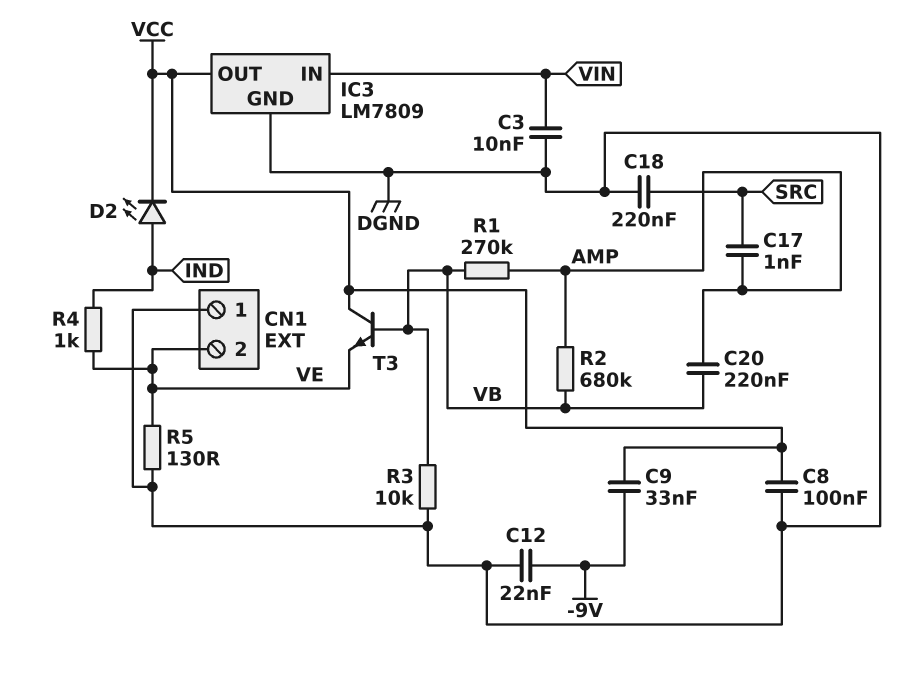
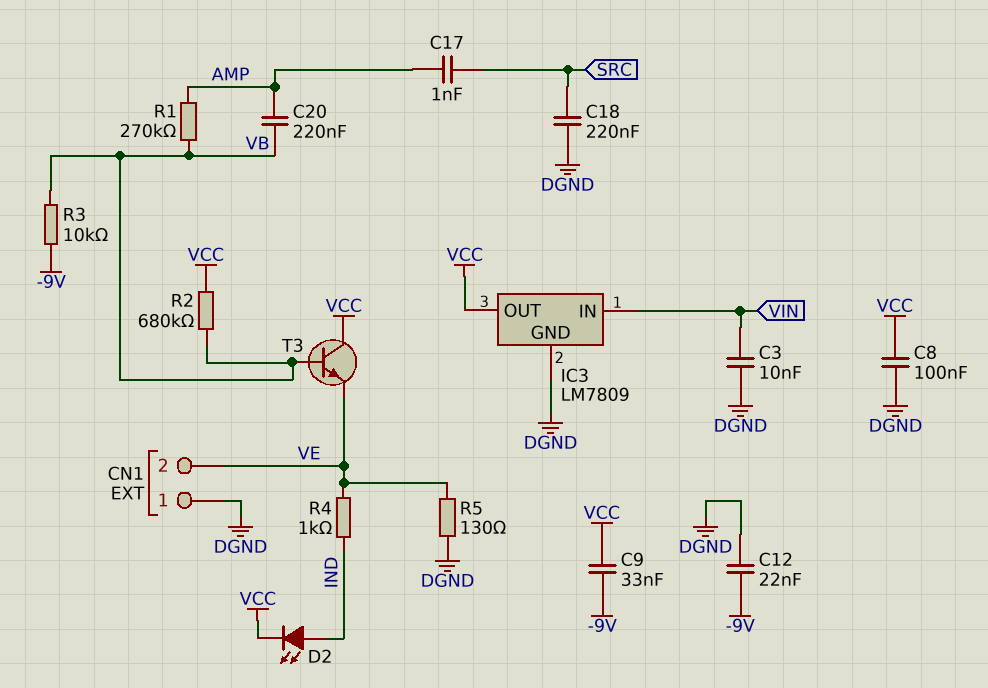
R2: 680k (AMP, VB) -> 680k (VB, VCC)
R3: 10k (DGND, VB) -> 10k (-9V, VB)

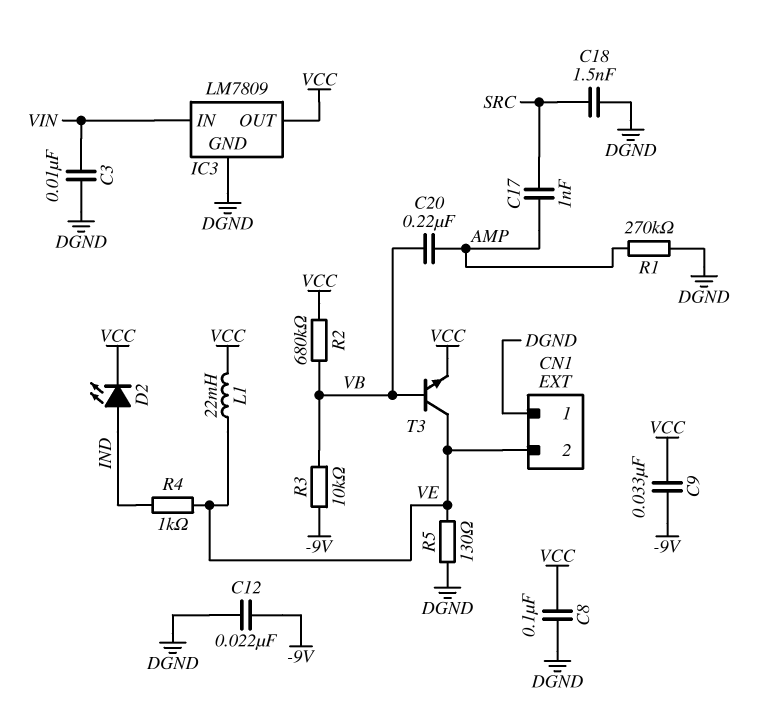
C18: 220nF (DGND, SRC) -> 1.5nF (DGND, SRC)
L1: none -> 22mH (VCC, VE)
R1: 270k (AMP, VB) -> 270k (AMP, DGND)
T3: NPN (B VB, C VCC, E VE) -> NPN (B VB, C VE, E VCC)

